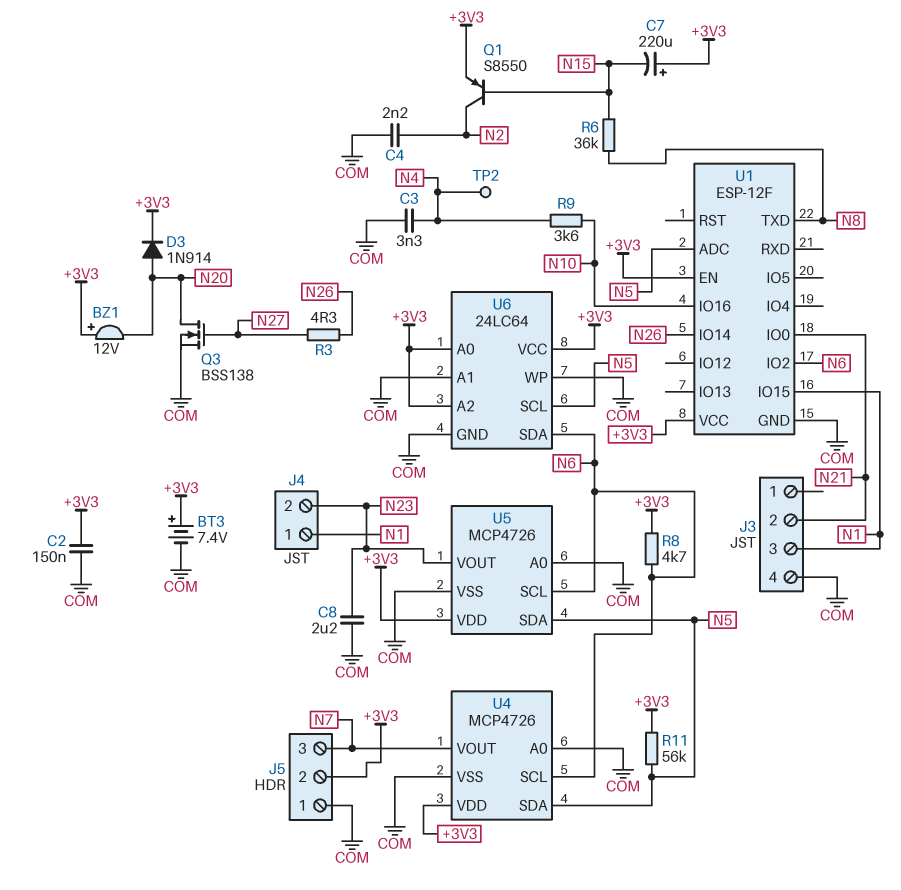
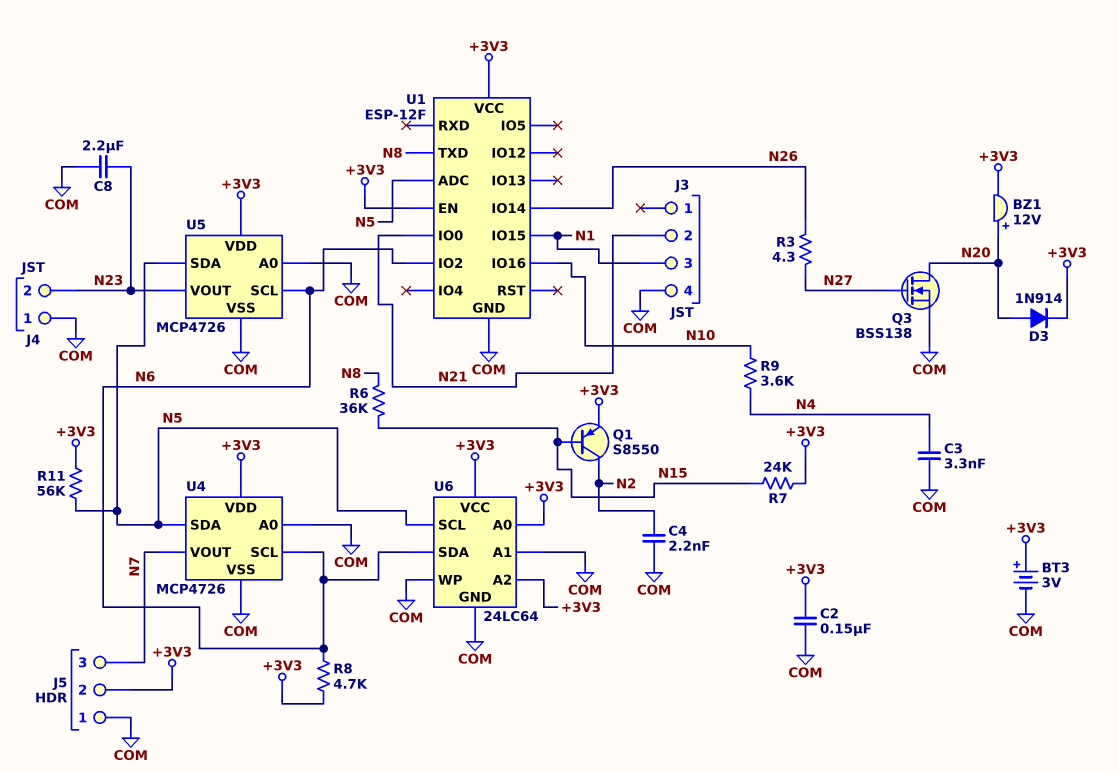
BT3: 7.4V (plus +3V3, minus COM) -> 3V (plus +3V3, minus COM)
BZ1: buzzer 12V (plus +3V3, minus N20) -> buzzer 12V (plus N20, minus +3V3)
C7: 220uF (plus +3V3, minus N15) -> none
J4 pin 1: N1 -> COM
R7: none -> 24k (+3V3, N15)
TP2: test point (N4) -> none

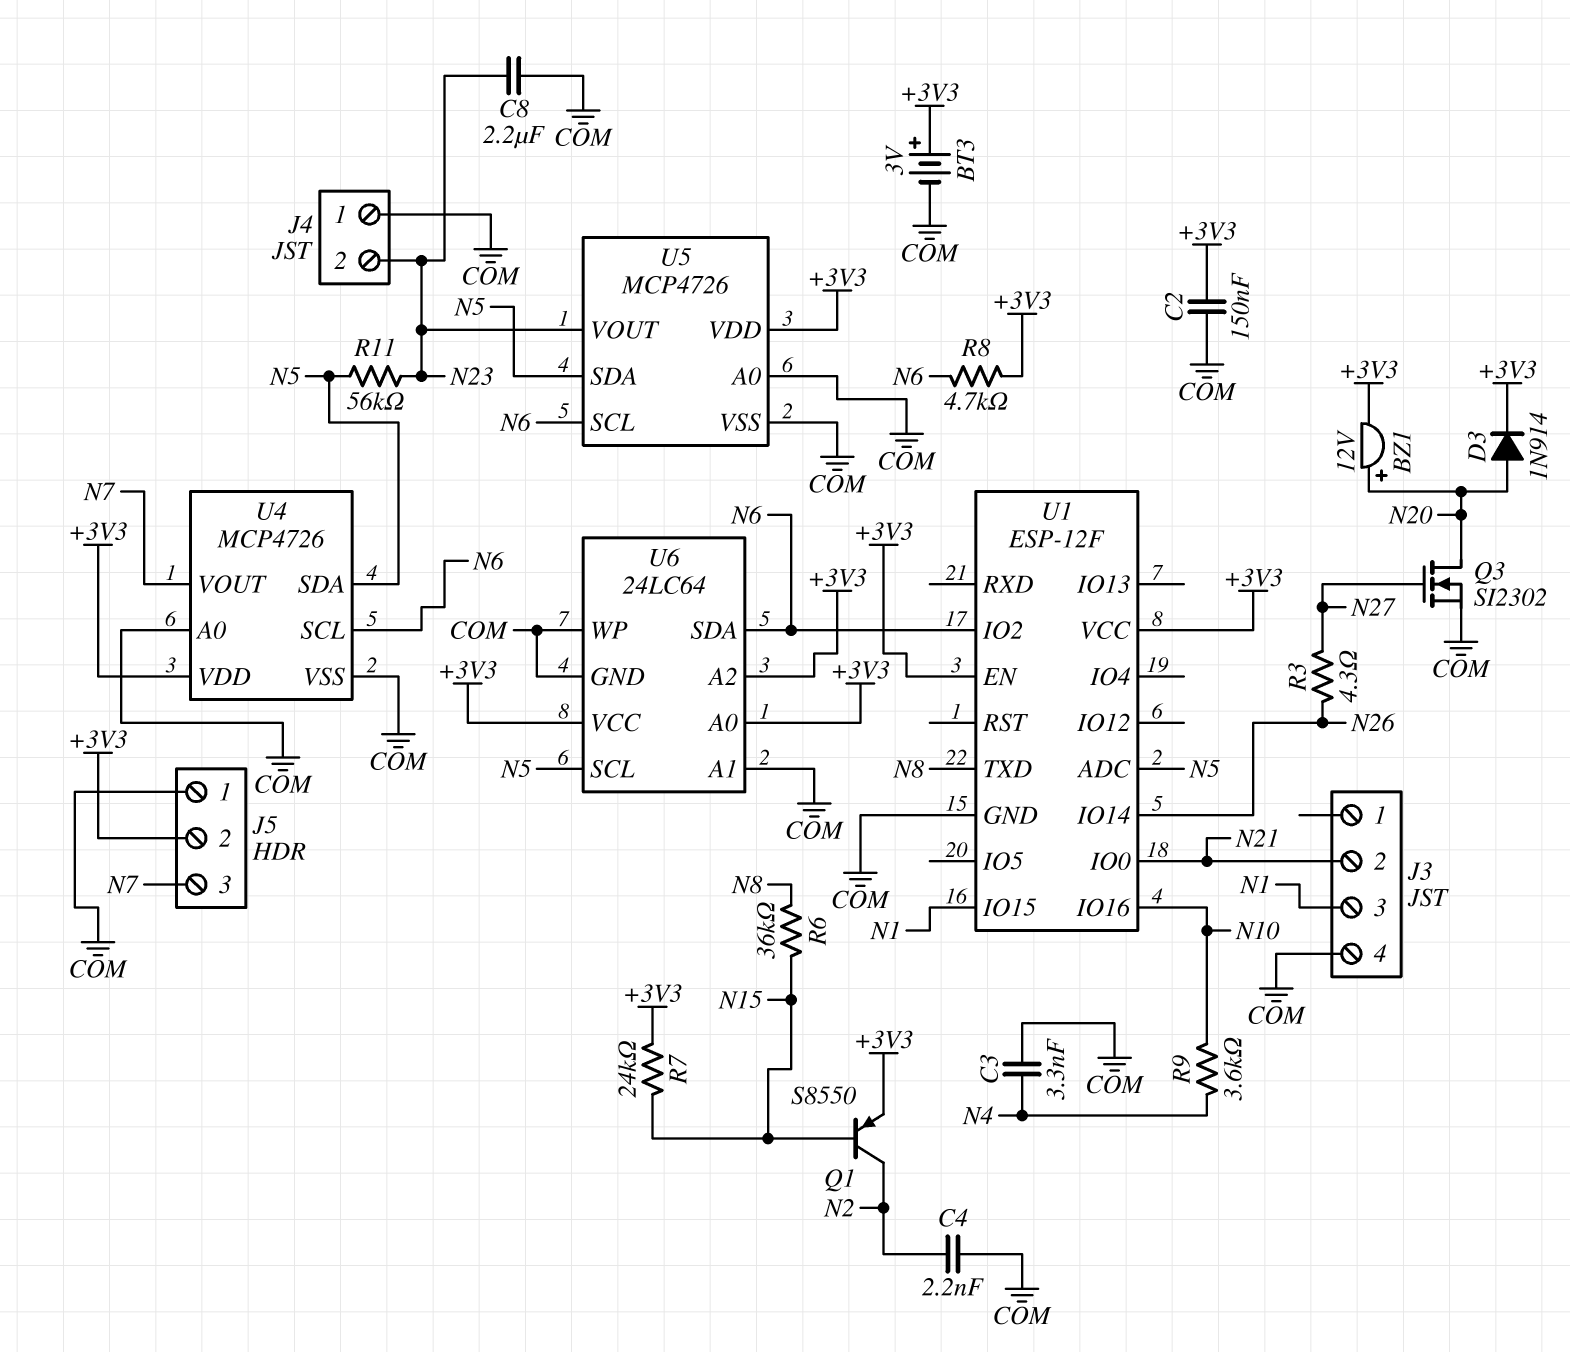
Q3: NMOS BSS138 (G N27, D N20, S COM) -> NMOS SI2302 (G N27, D N20, S COM)
R11: 56k (+3V3, N5) -> 56k (N5, N23)

